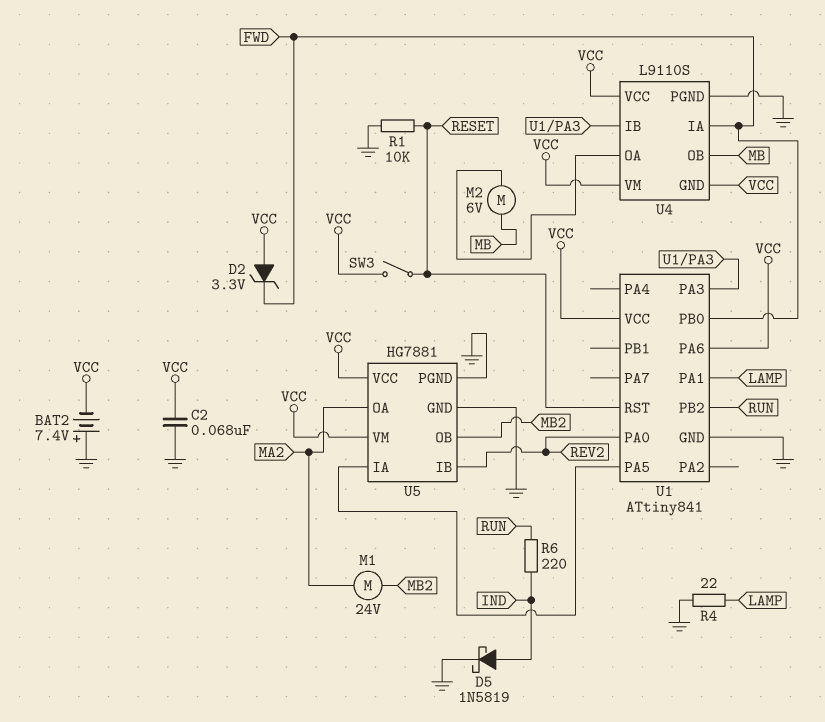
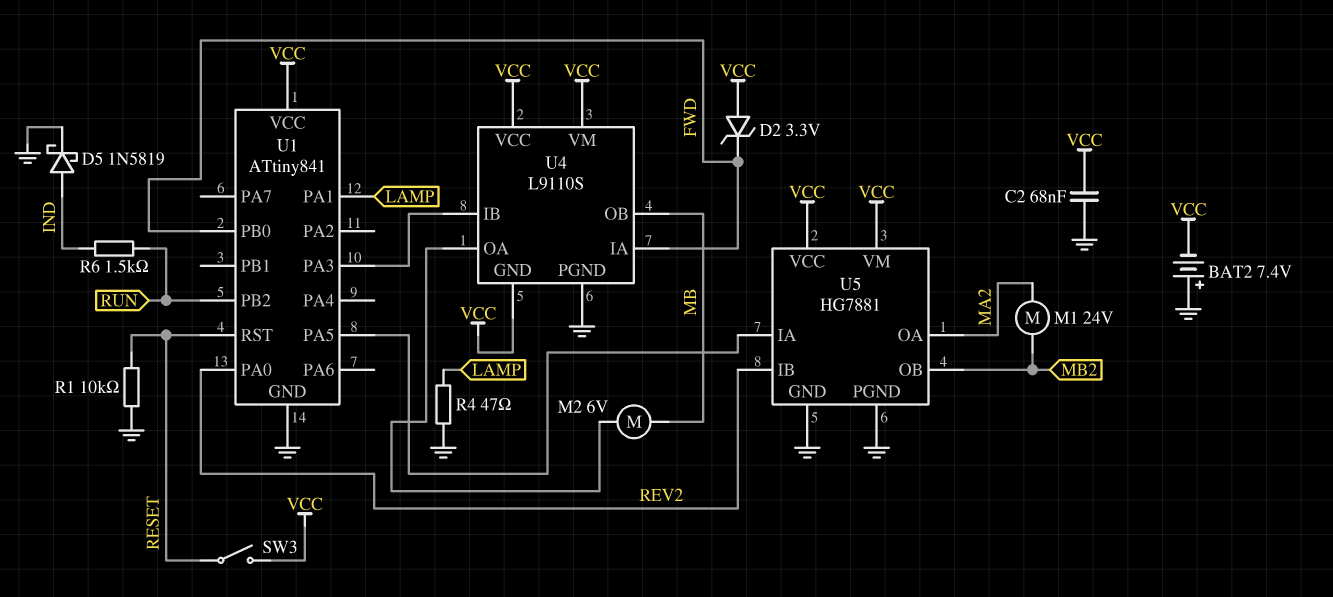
R4: 22 (GND, LAMP) -> 47 (GND, LAMP)
R6: 220 (IND, RUN) -> 1.5k (IND, RUN)
U1 pin PA6: VCC -> none

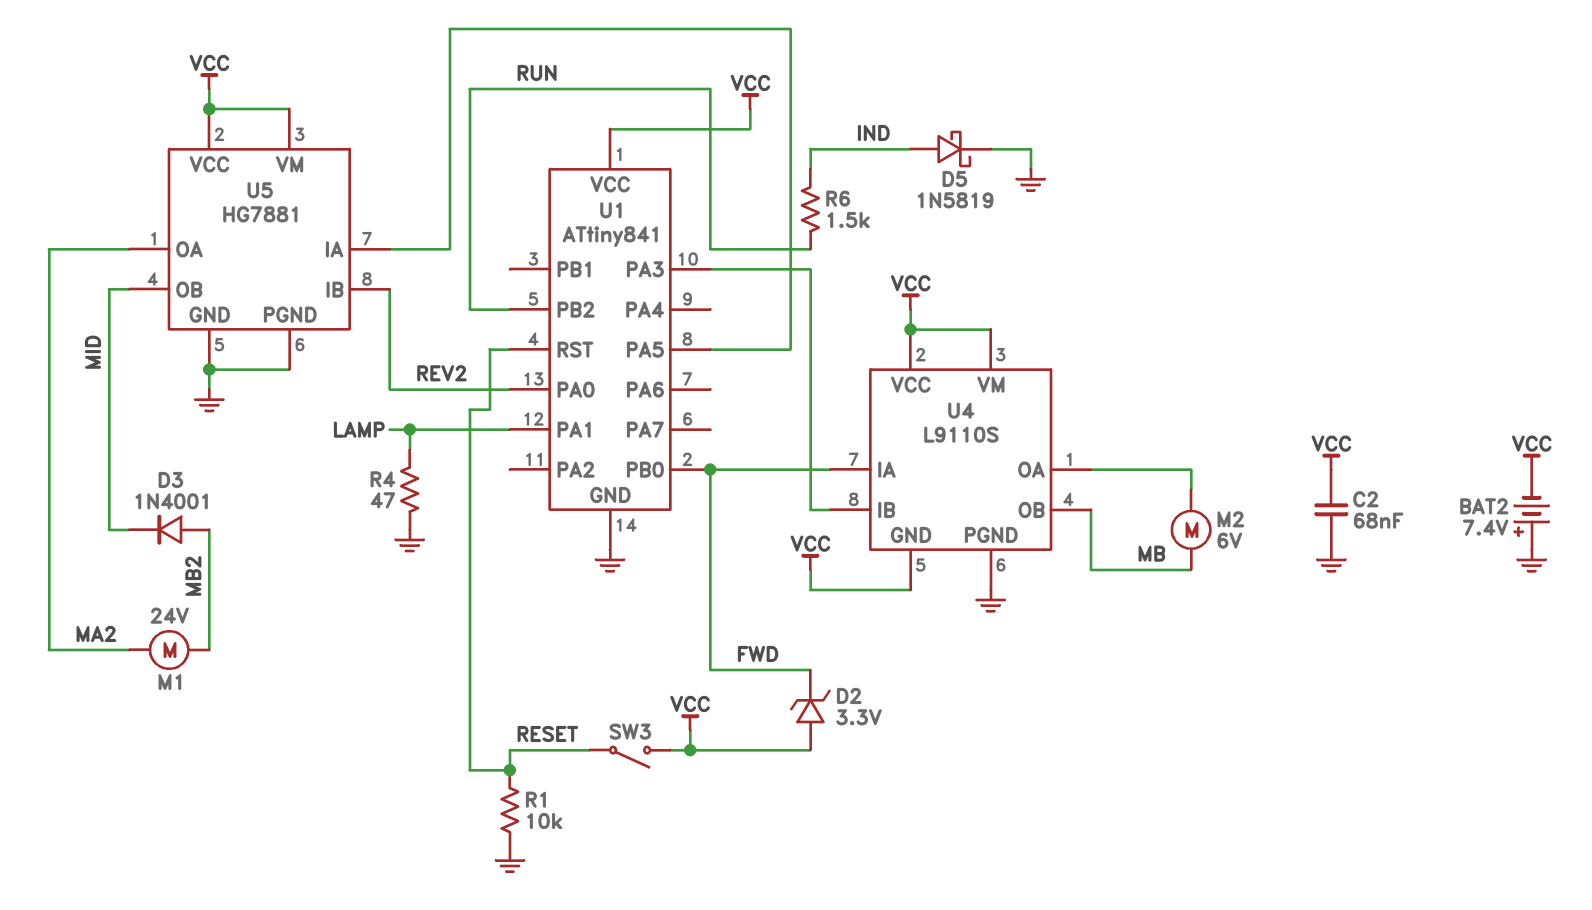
D3: none -> diode 1N4001 (A MB2, K MID)
U5 pin OB: MB2 -> MID

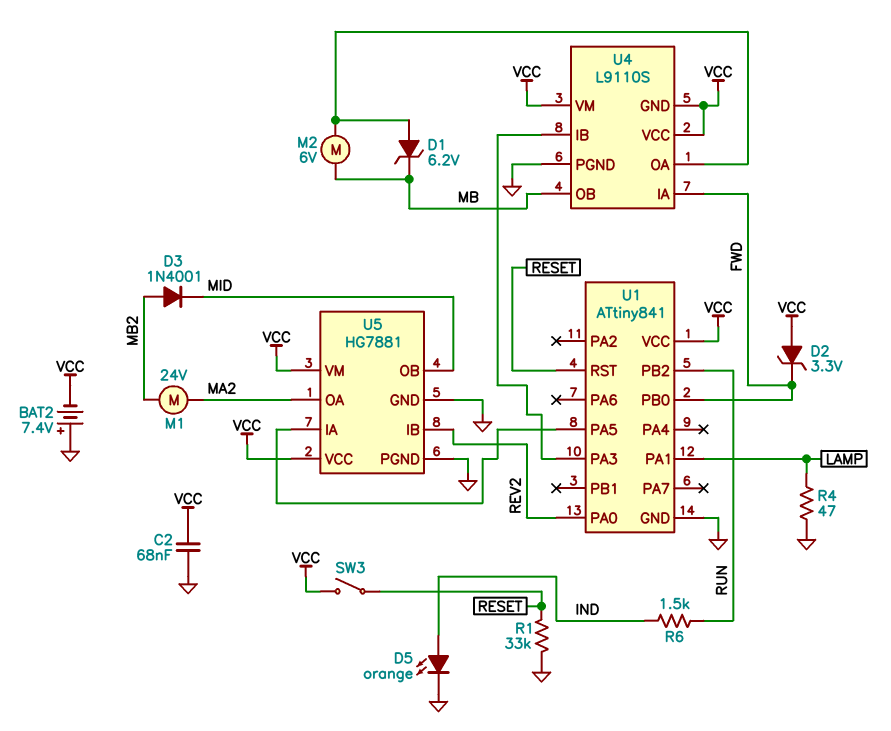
D1: none -> zener 6.2V (A U4/OA, K MB)
D5: schottky 1N5819 (A IND, K GND) -> LED orange (A IND, K GND)
R1: 10k (GND, RESET) -> 33k (GND, RESET)

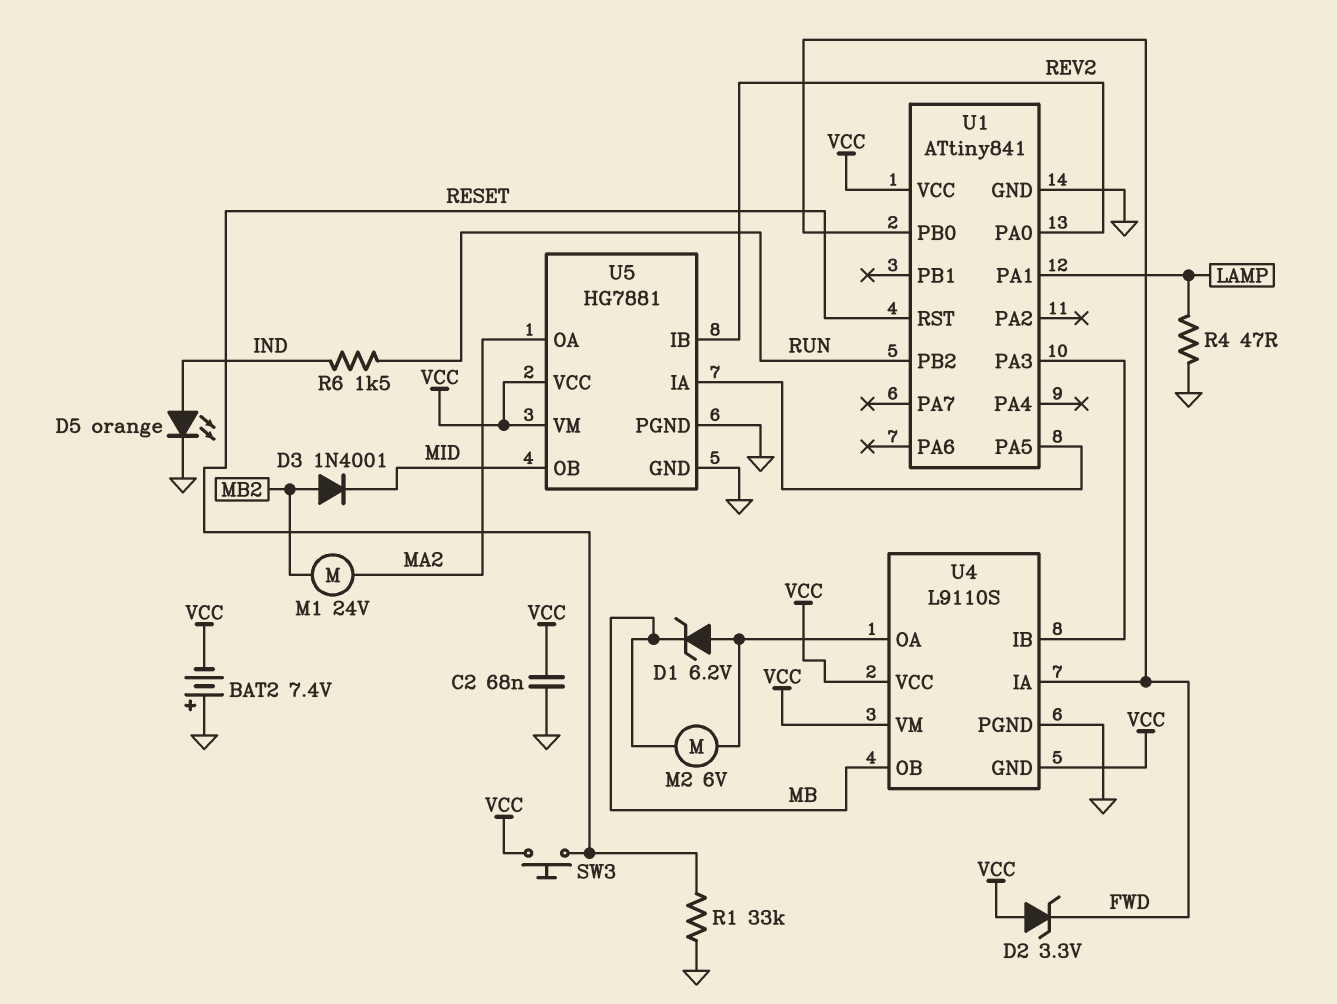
SW3: switch (RESET, VCC) -> button (RESET, VCC)

